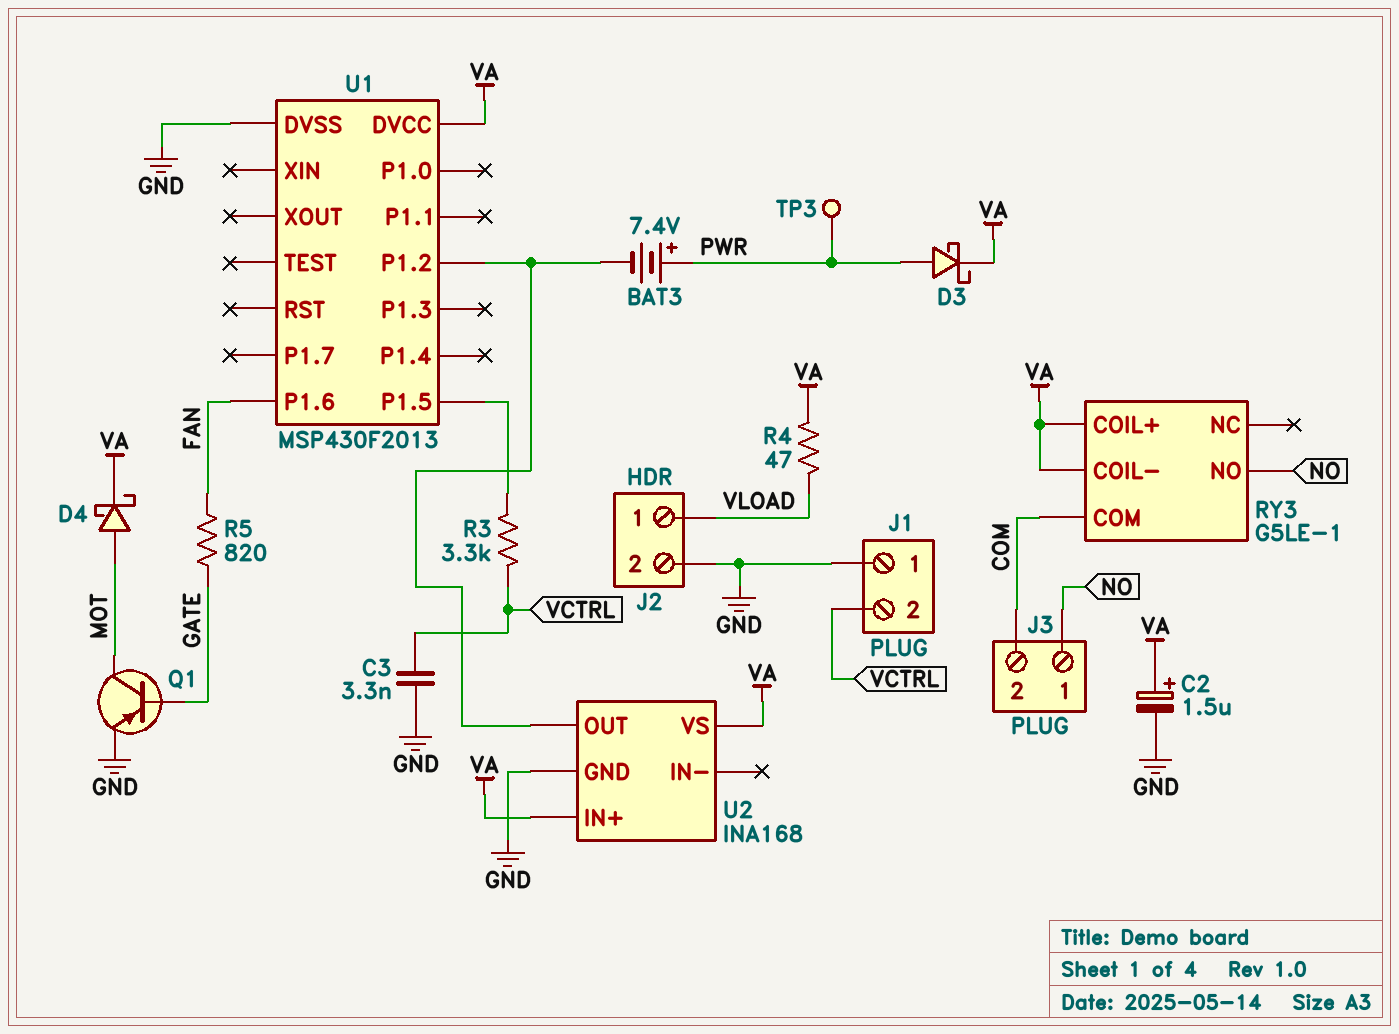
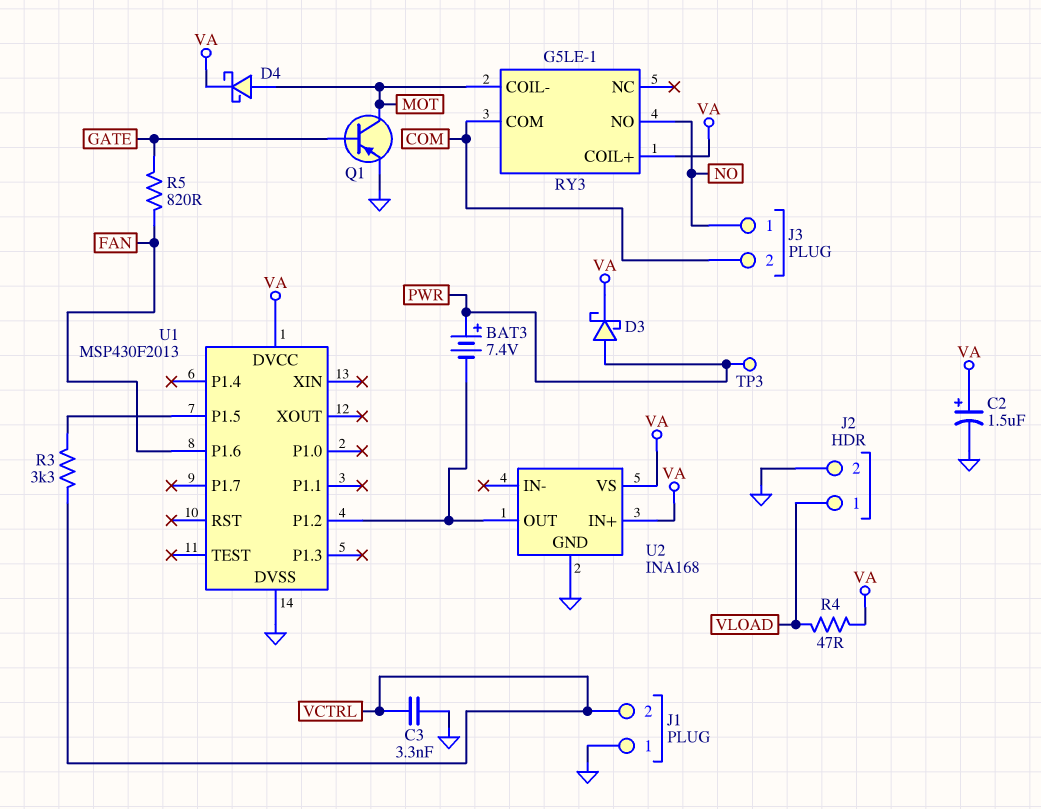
RY3 pin COIL-: VA -> MOT

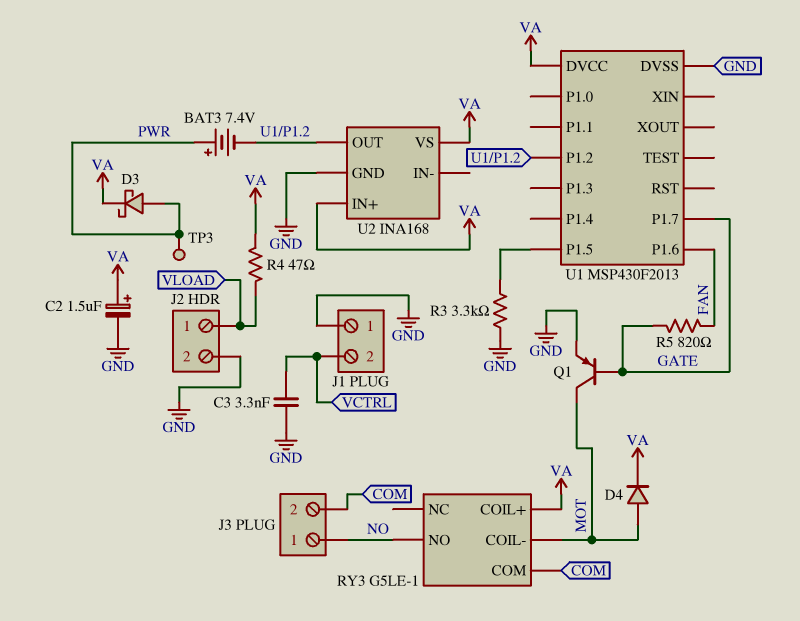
D4: schottky (A MOT, K VA) -> diode (A MOT, K VA)
R3: 3.3k (U1/P1.5, VCTRL) -> 3.3k (GND, U1/P1.5)
U1 pin P1.7: none -> GATE

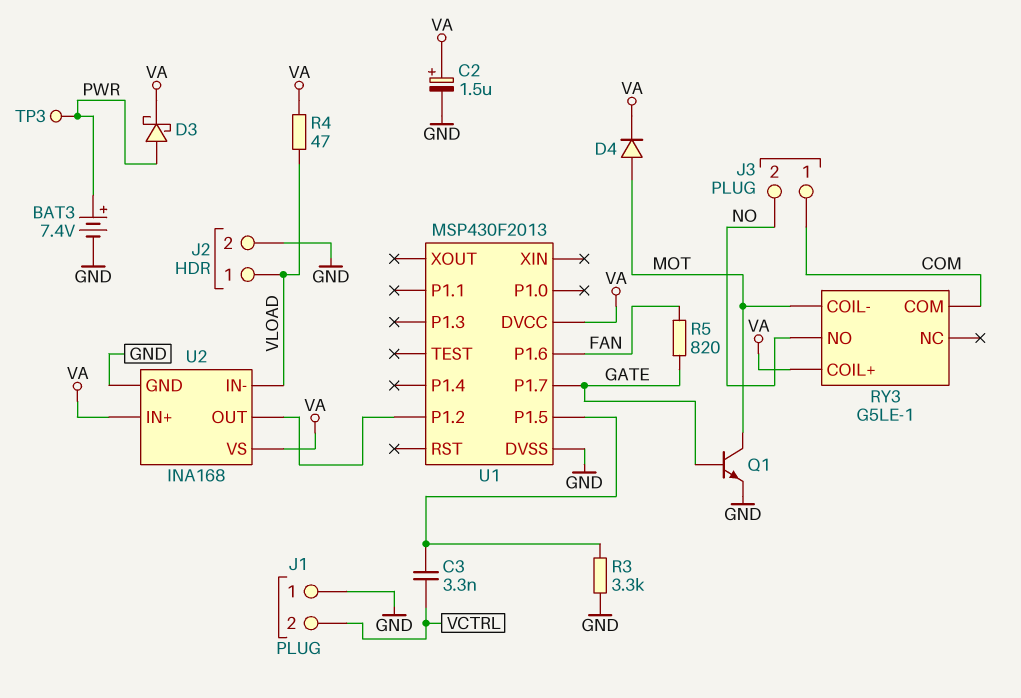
BAT3: 7.4V (plus PWR, minus U1/P1.2) -> 7.4V (plus PWR, minus GND)
C3: 3.3nF (GND, VCTRL) -> 3.3nF (U1/P1.5, VCTRL)
J3 pin 1: NO -> COM
J3 pin 2: COM -> NO
Q1: PNP (B GATE, C MOT, E GND) -> NPN (B GATE, C MOT, E GND)
U2 pin IN-: none -> VLOAD

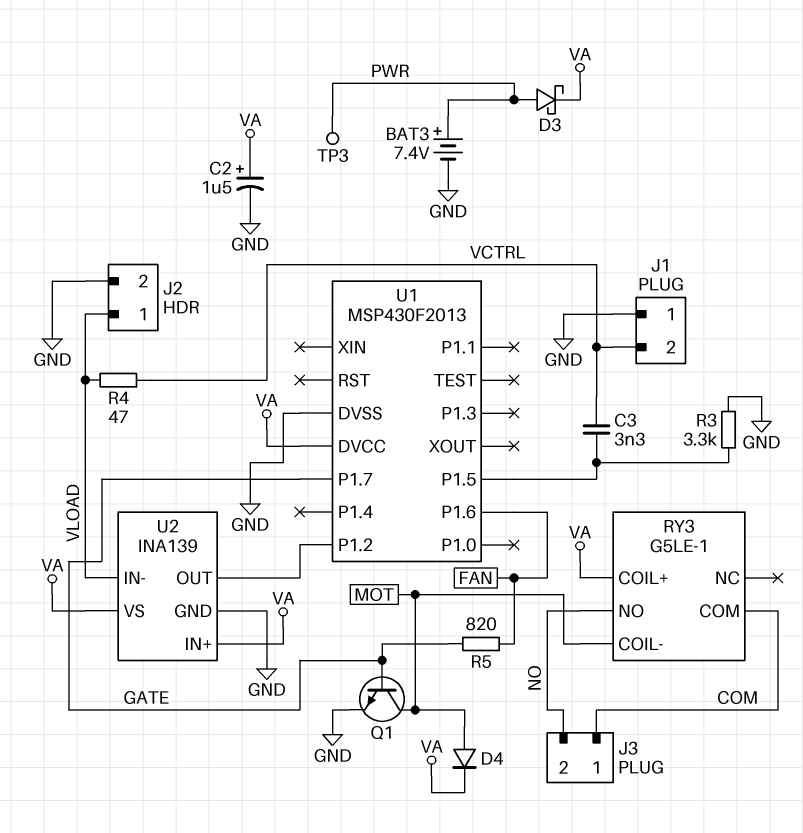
R4: 47 (VA, VLOAD) -> 47 (VCTRL, VLOAD)
U2: INA168 -> INA139

